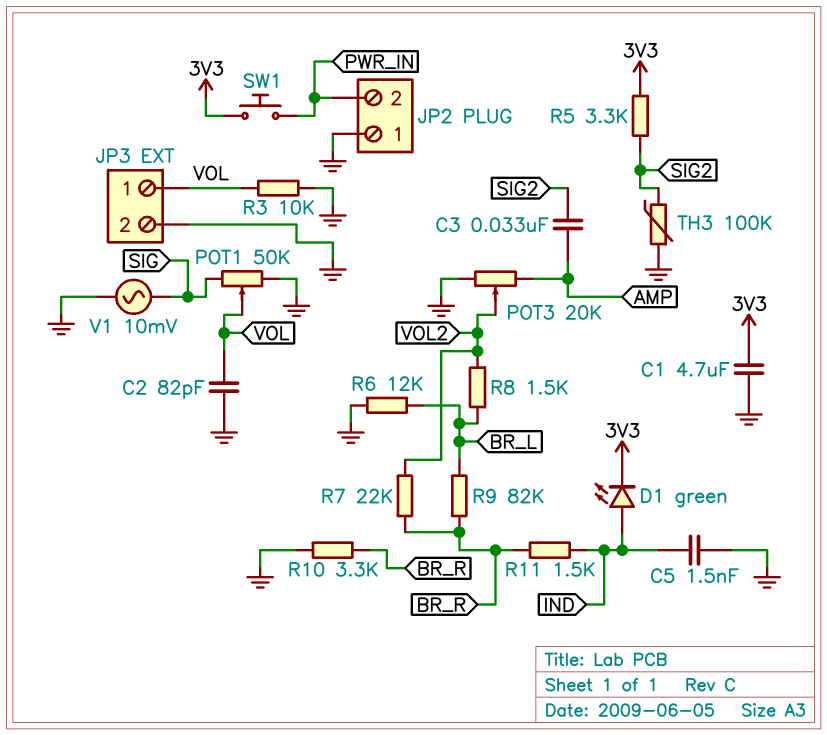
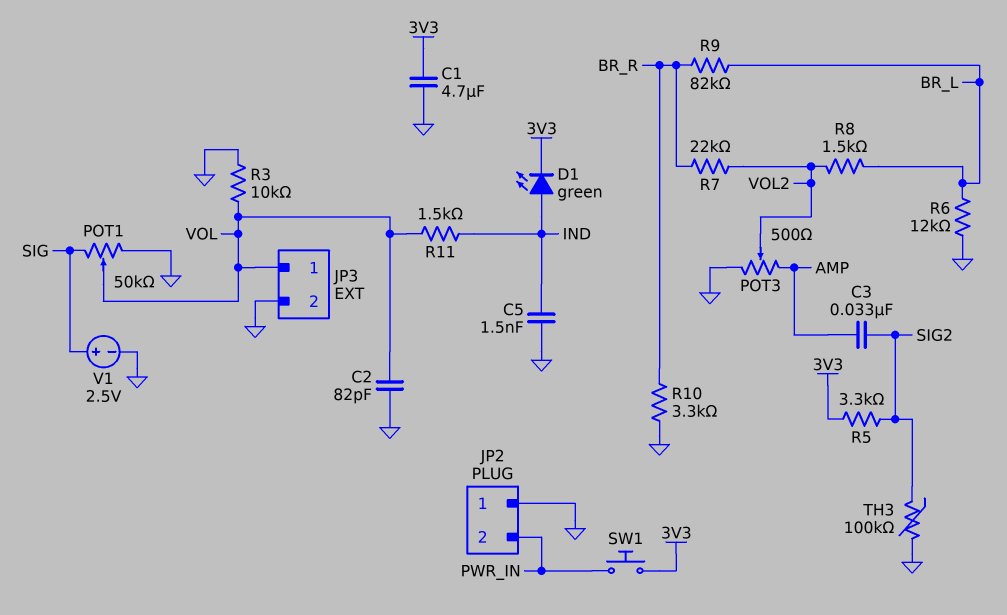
POT3: 20k (AMP, GND, wiper VOL2) -> 500 (AMP, GND, wiper VOL2)
R11: 1.5k (BR_R, IND) -> 1.5k (IND, VOL)
V1: AC 10mV (GND, SIG) -> 2.5V (plus SIG, minus GND)

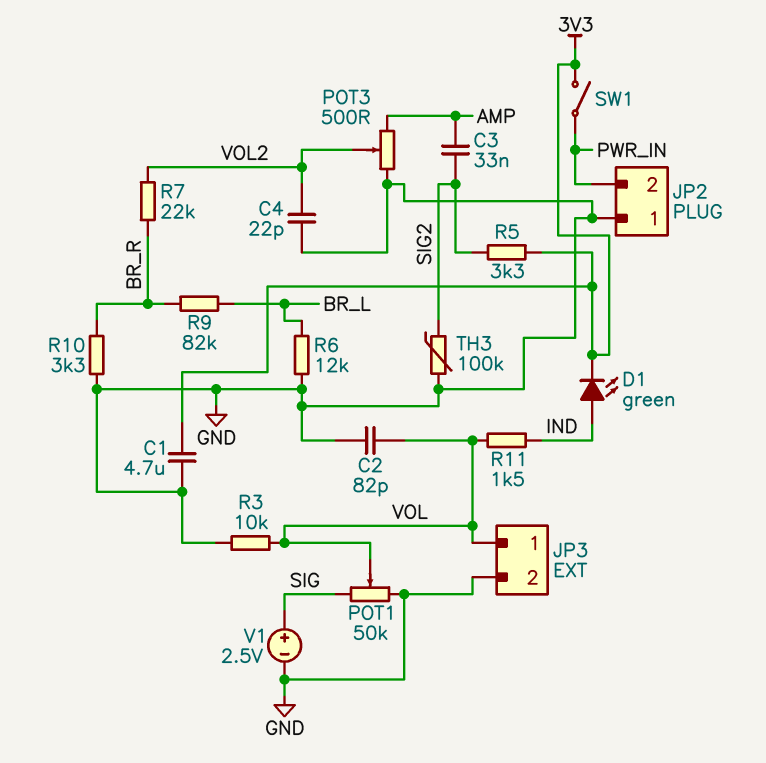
C4: none -> 22pF (GND, VOL2)
C5: 1.5nF (GND, IND) -> none
R8: 1.5k (BR_L, VOL2) -> none
SW1: button (3V3, PWR_IN) -> switch (3V3, PWR_IN)

